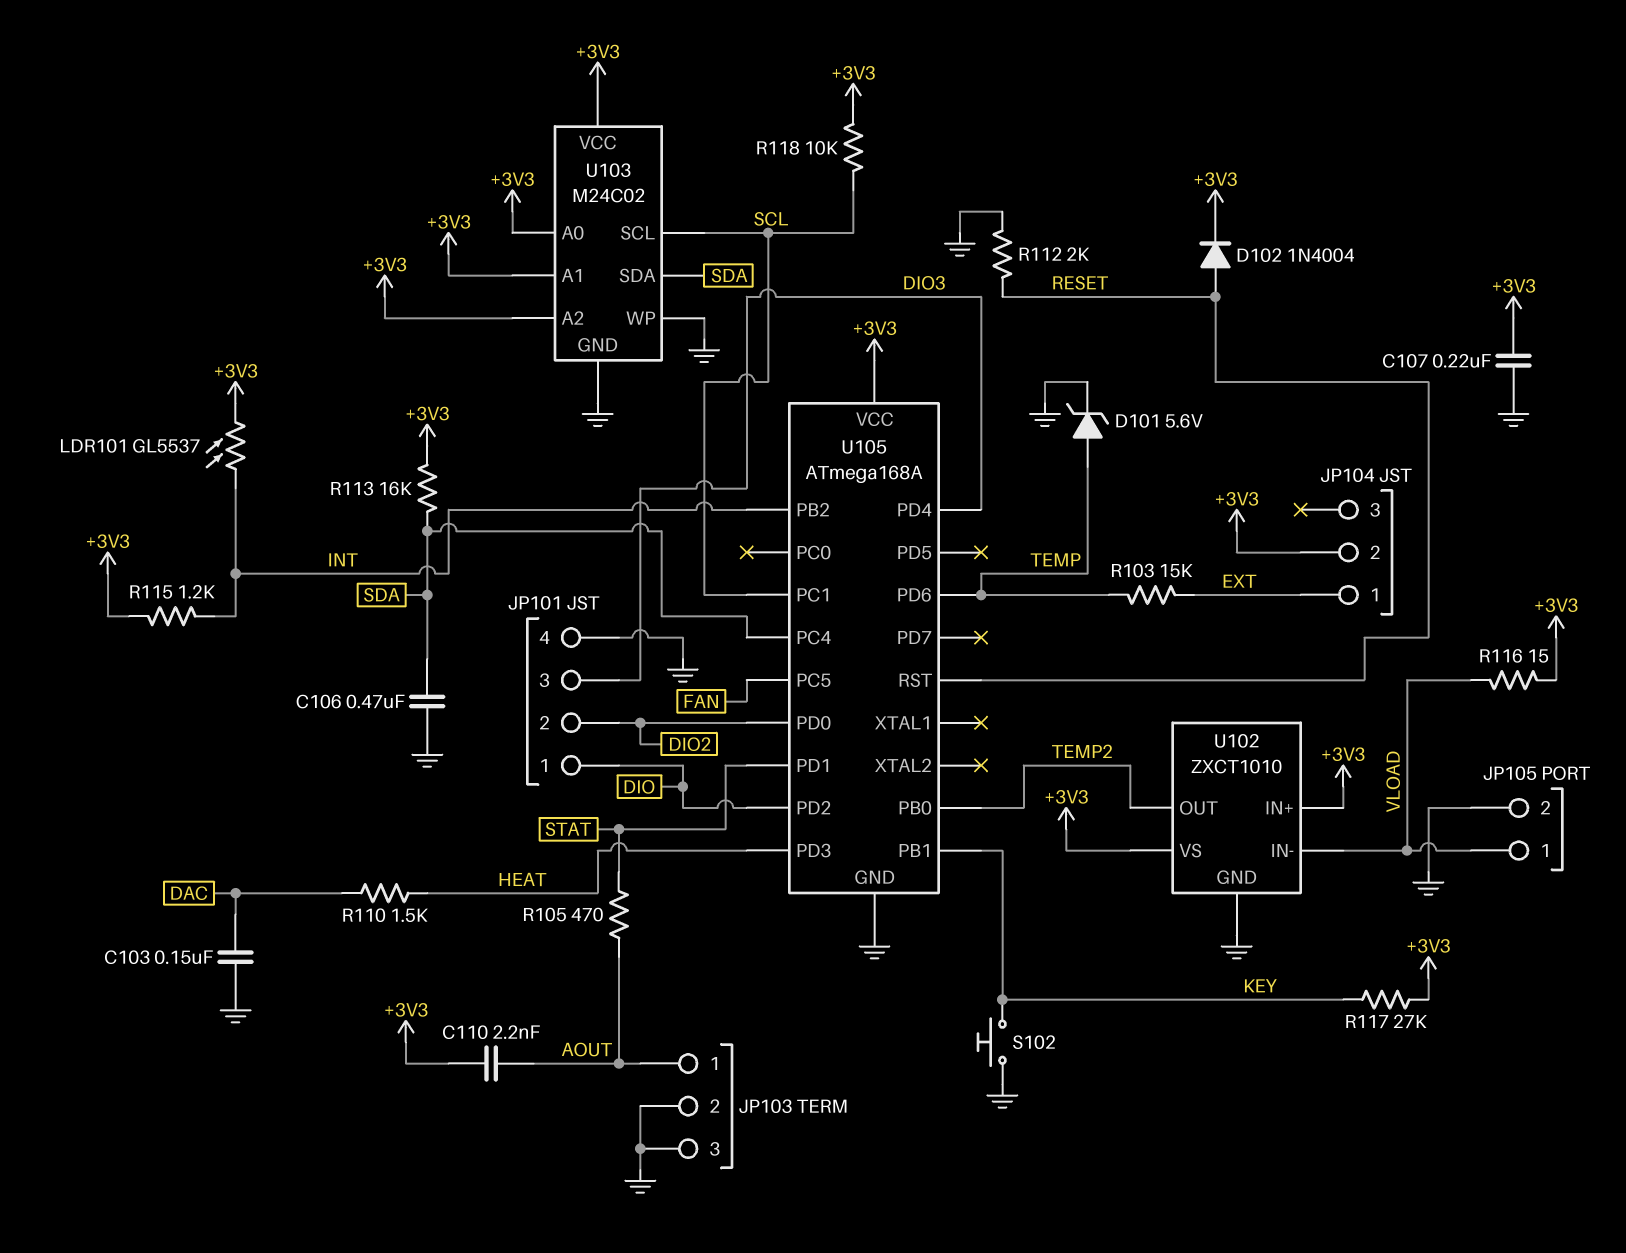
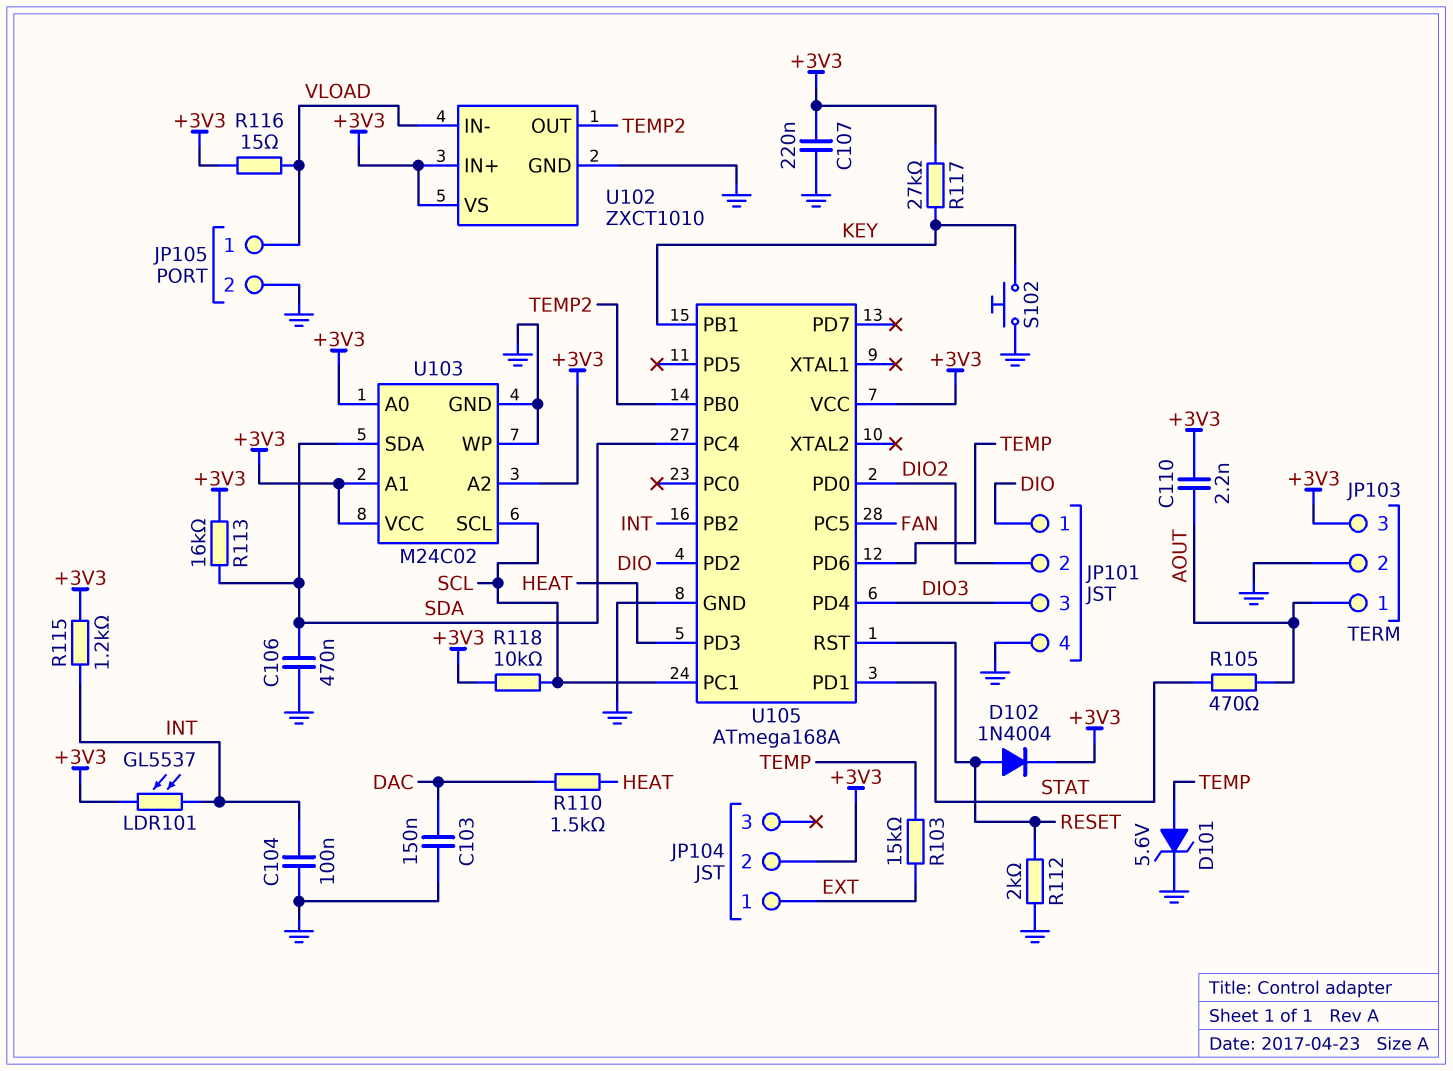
C104: none -> 100nF (GND, INT)
JP103 pin 3: GND -> +3V3

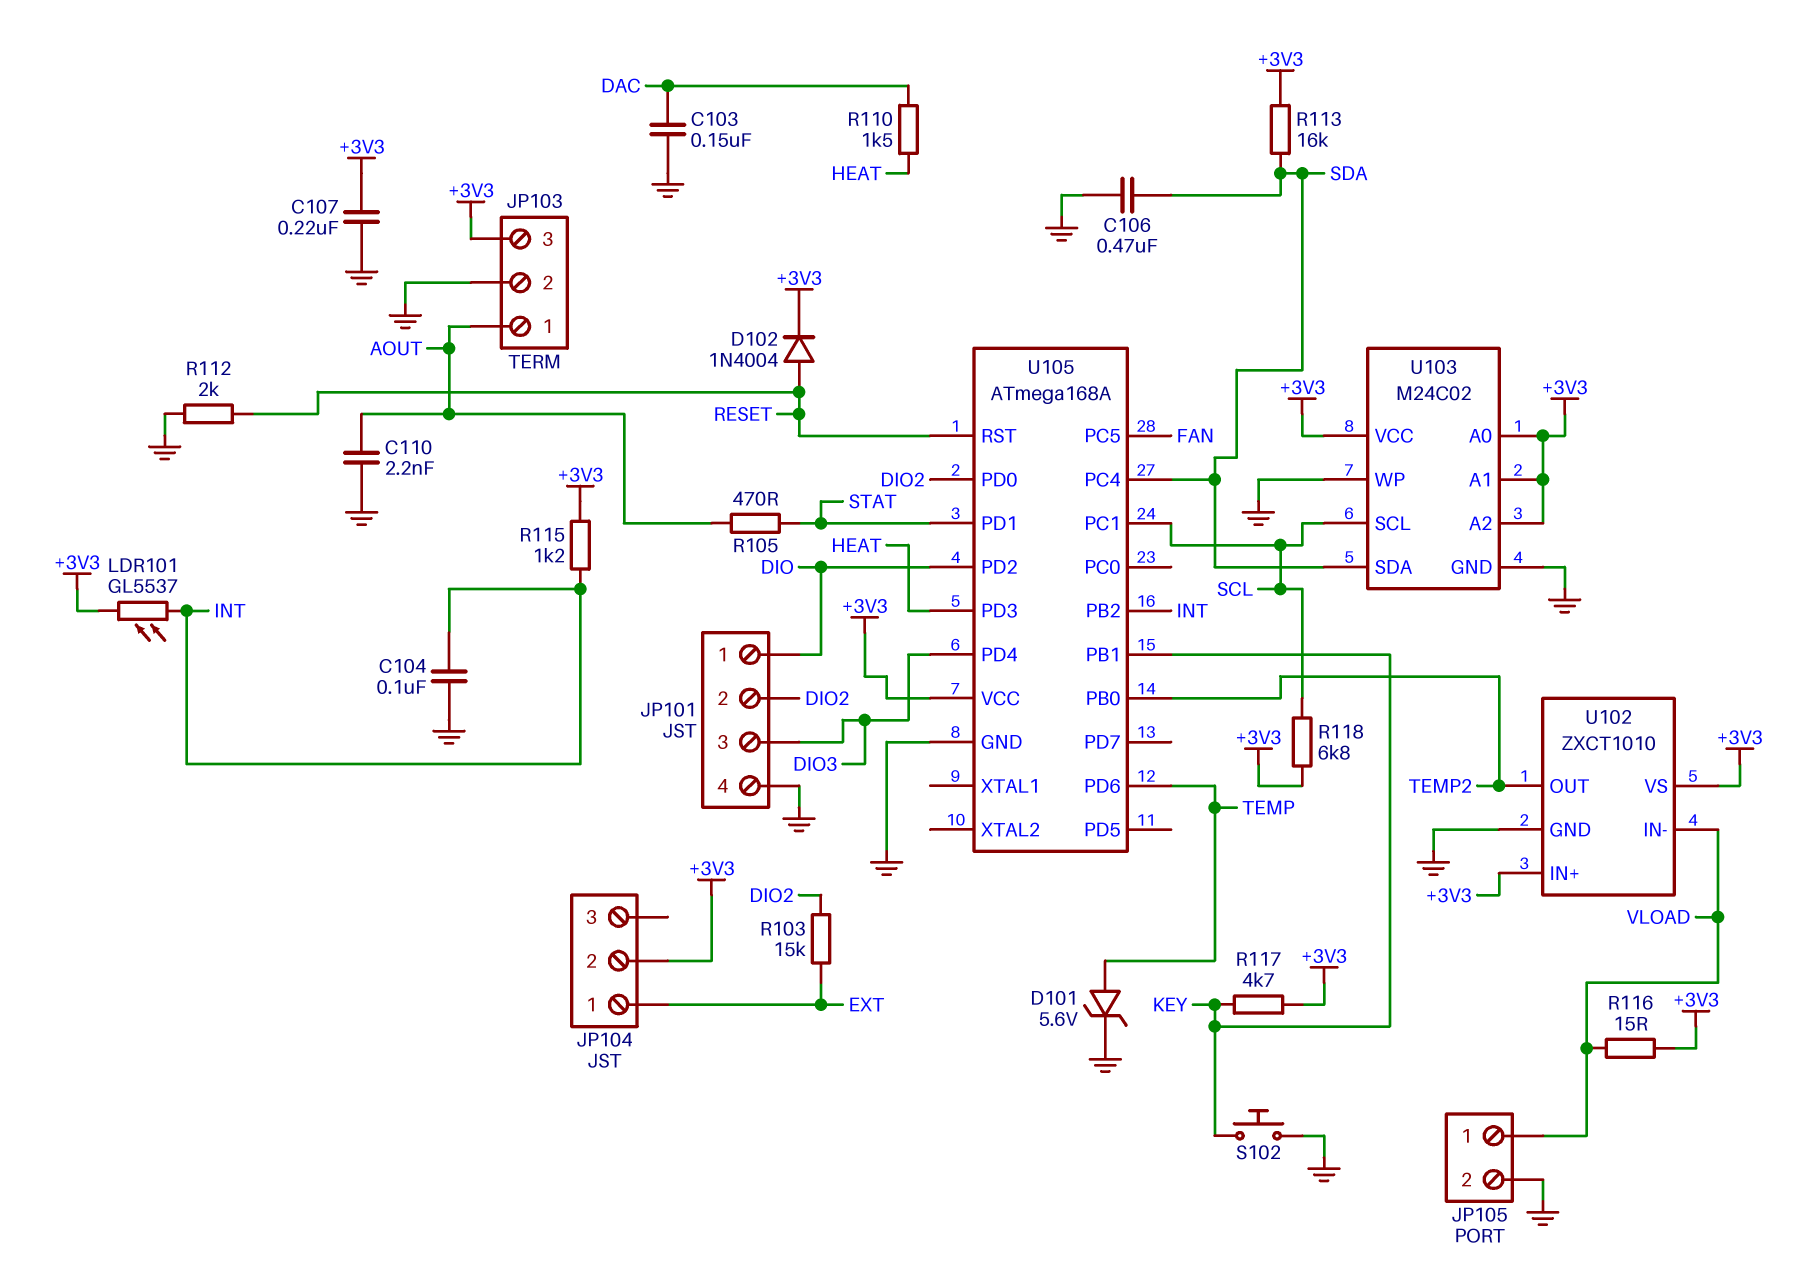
C110: 2.2nF (+3V3, AOUT) -> 2.2nF (AOUT, GND)
R103: 15k (EXT, TEMP) -> 15k (DIO2, EXT)
R117: 27k (+3V3, KEY) -> 4.7k (+3V3, KEY)
R118: 10k (+3V3, SCL) -> 6.8k (+3V3, SCL)

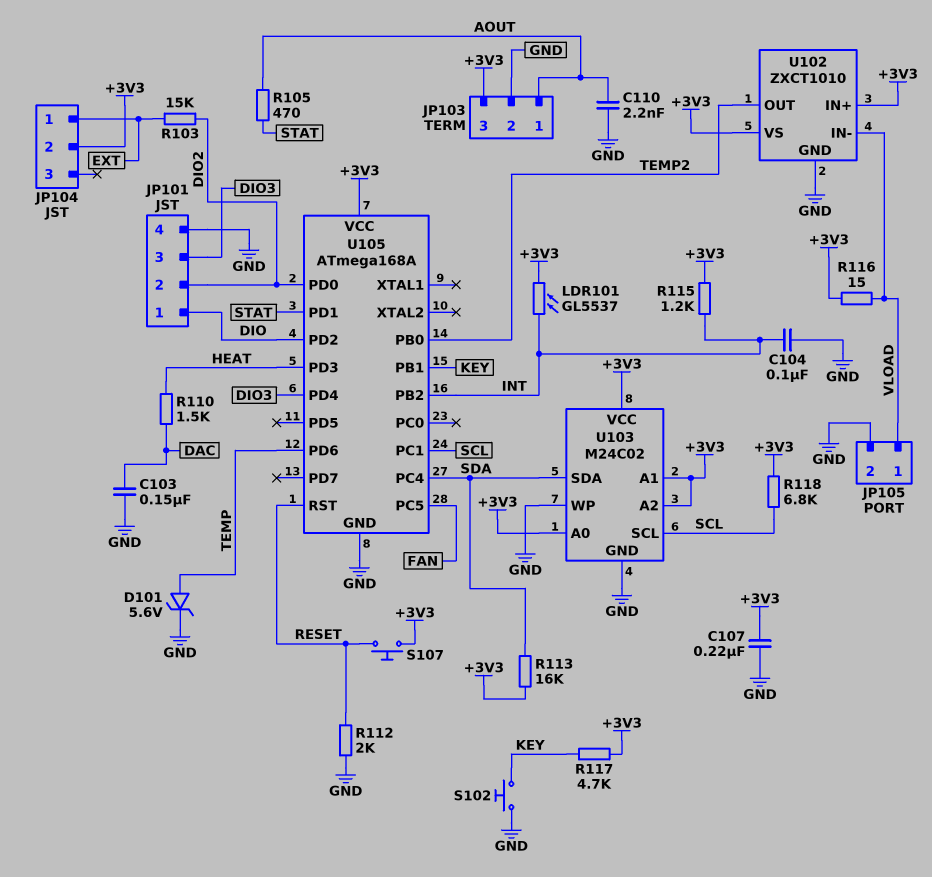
C106: 470nF (GND, SDA) -> none
D102: diode 1N4004 (A RESET, K +3V3) -> none
S107: none -> button (+3V3, RESET)

